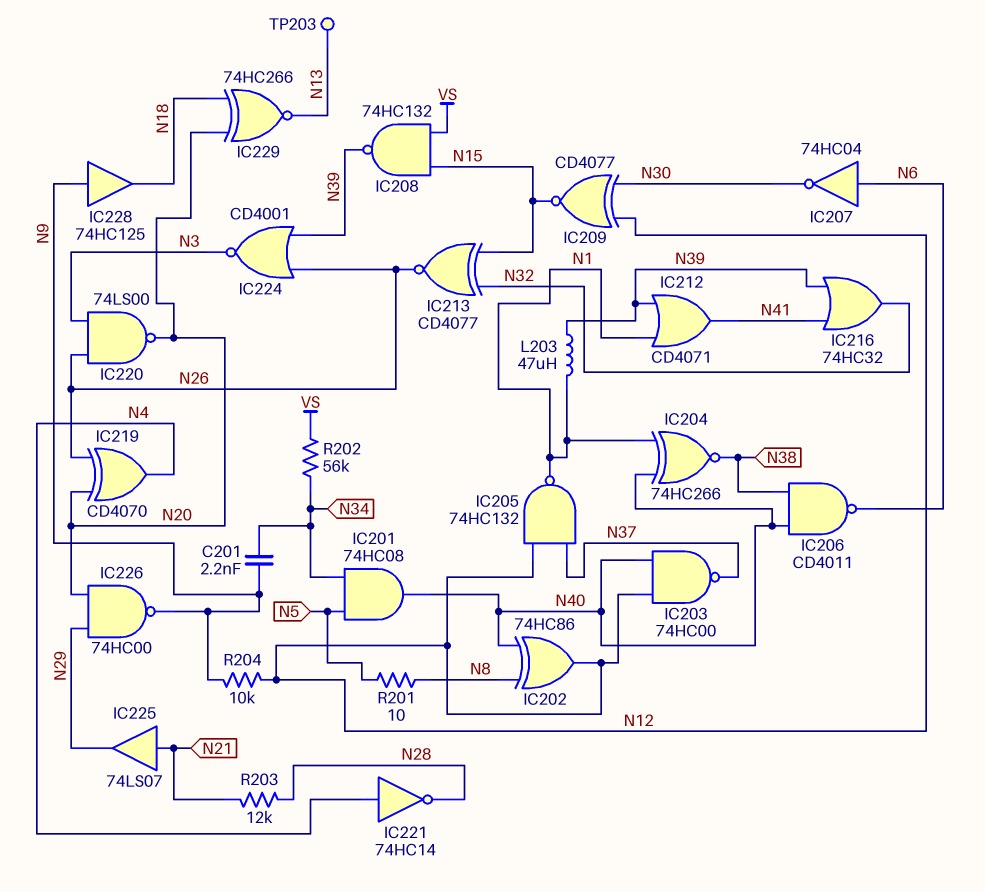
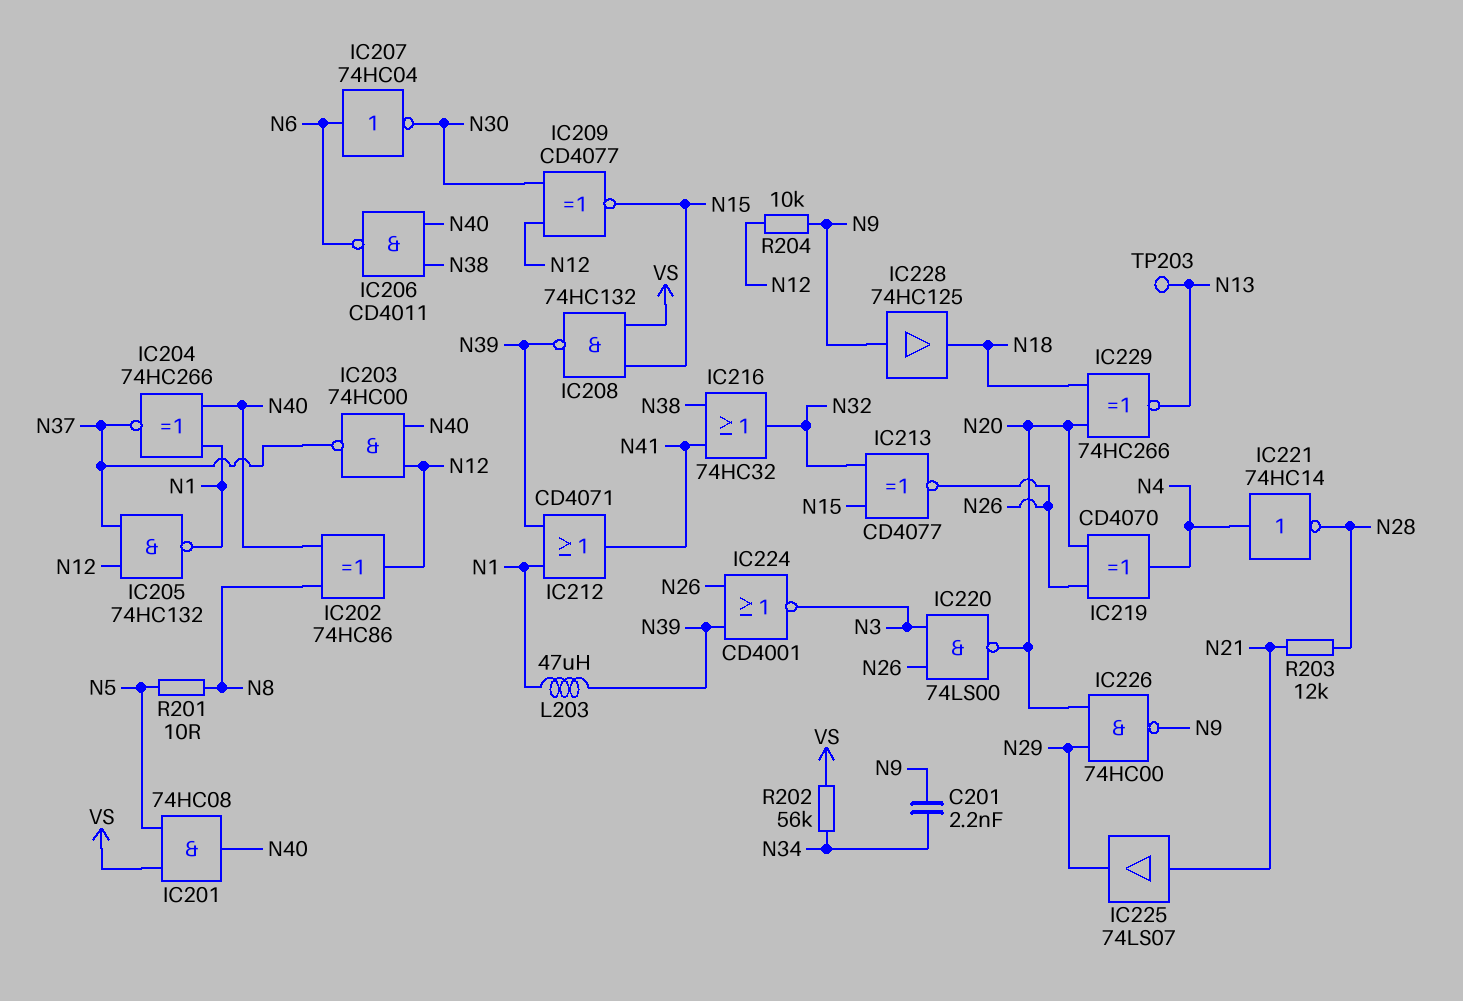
IC201: AND 74HC08 (in N5, in N34, out N40) -> AND 74HC08 (in N5, in VS, out N40)
IC204: XNOR 74HC266 (in N1, in N40, out N38) -> XNOR 74HC266 (in N1, in N40, out N37)
IC216: OR 74HC32 (in N39, in N41, out N32) -> OR 74HC32 (in N38, in N41, out N32)

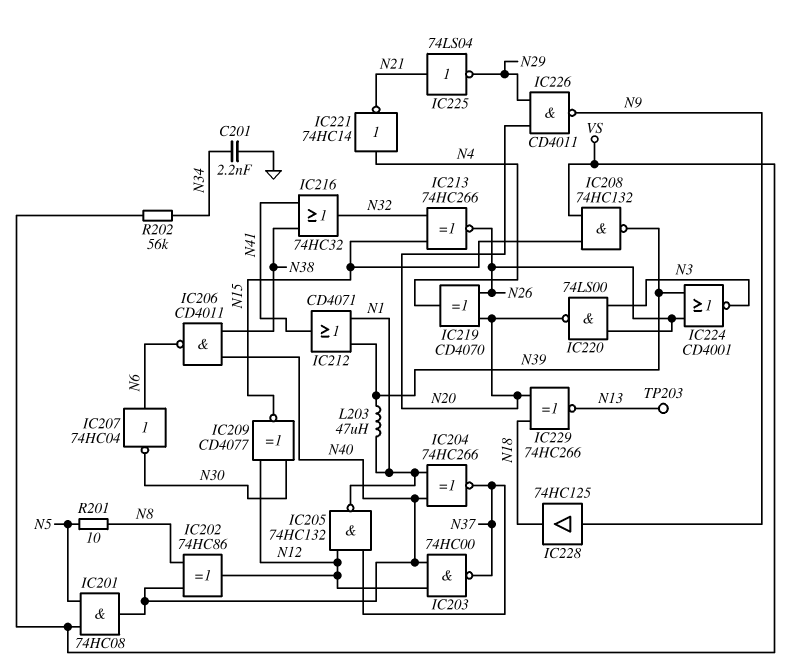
C201: 2.2nF (N9, N34) -> 2.2nF (GND, N34)
IC213: XNOR CD4077 (in N15, in N32, out N26) -> XNOR 74HC266 (in N15, in N32, out N26)
IC221: NOT 74HC14 (in N4, out N28) -> NOT 74HC14 (in N4, out N21)
IC225: buffer 74LS07 (in N21, out N29) -> NOT 74LS04 (in N21, out N29)
IC226: NAND 74HC00 (in N20, in N29, out N9) -> NAND CD4011 (in N20, in N29, out N9)
R203: 12k (N21, N28) -> none
R204: 10k (N9, N12) -> none

